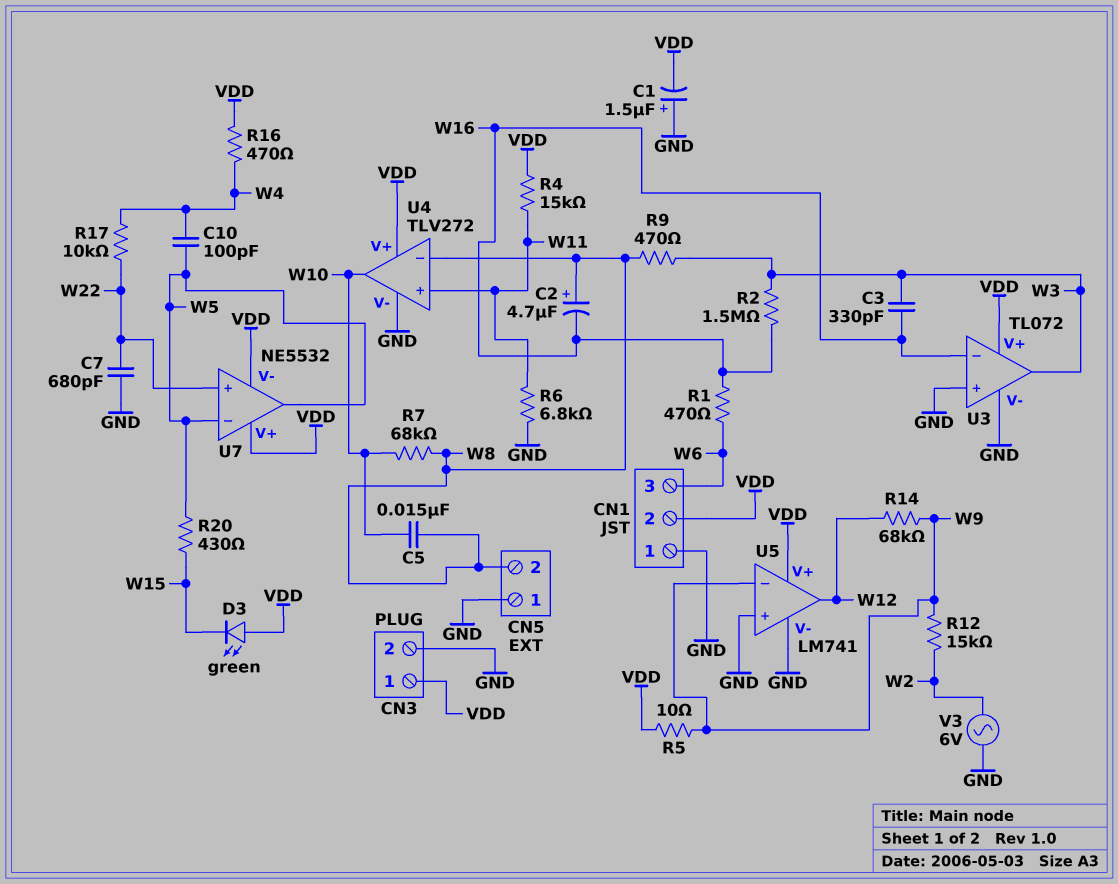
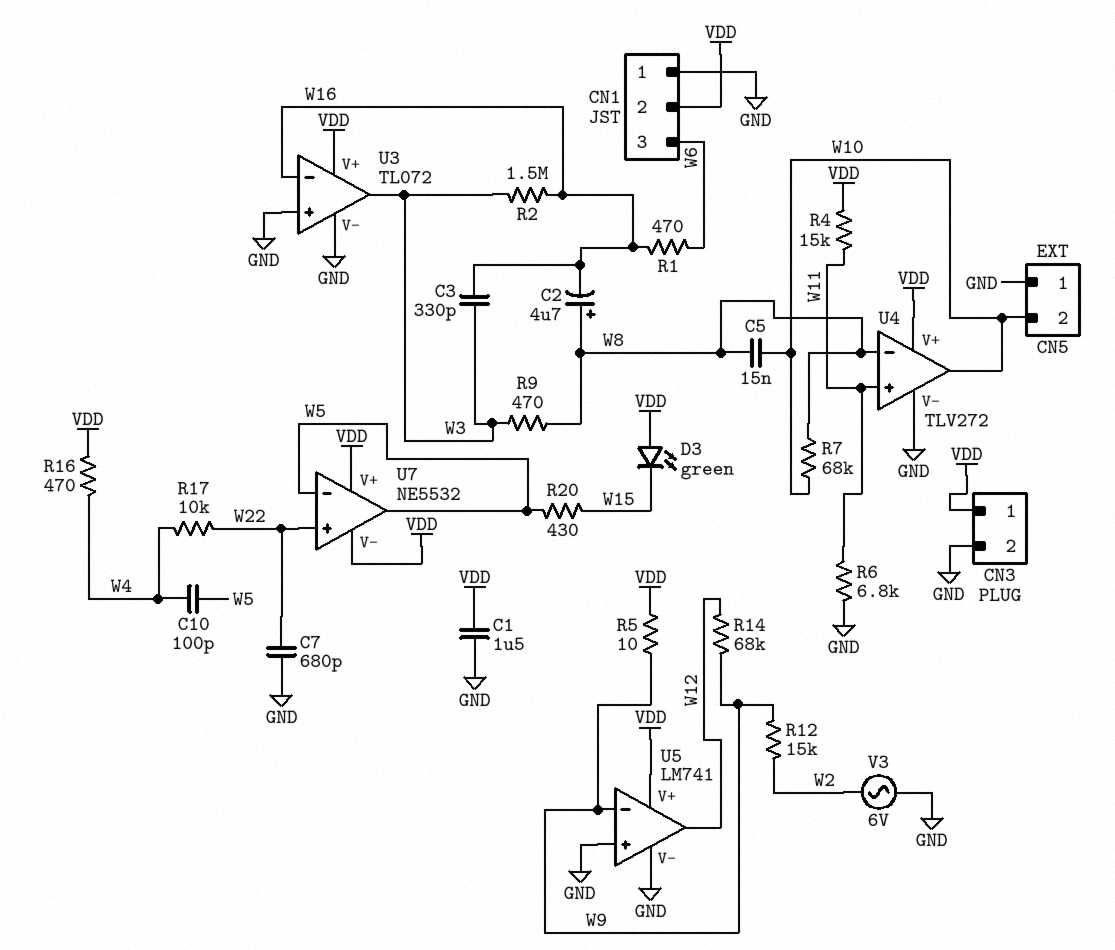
C1: 1.5uF (plus GND, minus VDD) -> 1.5uF (GND, VDD)
CN5 pin 2: W8 -> W10

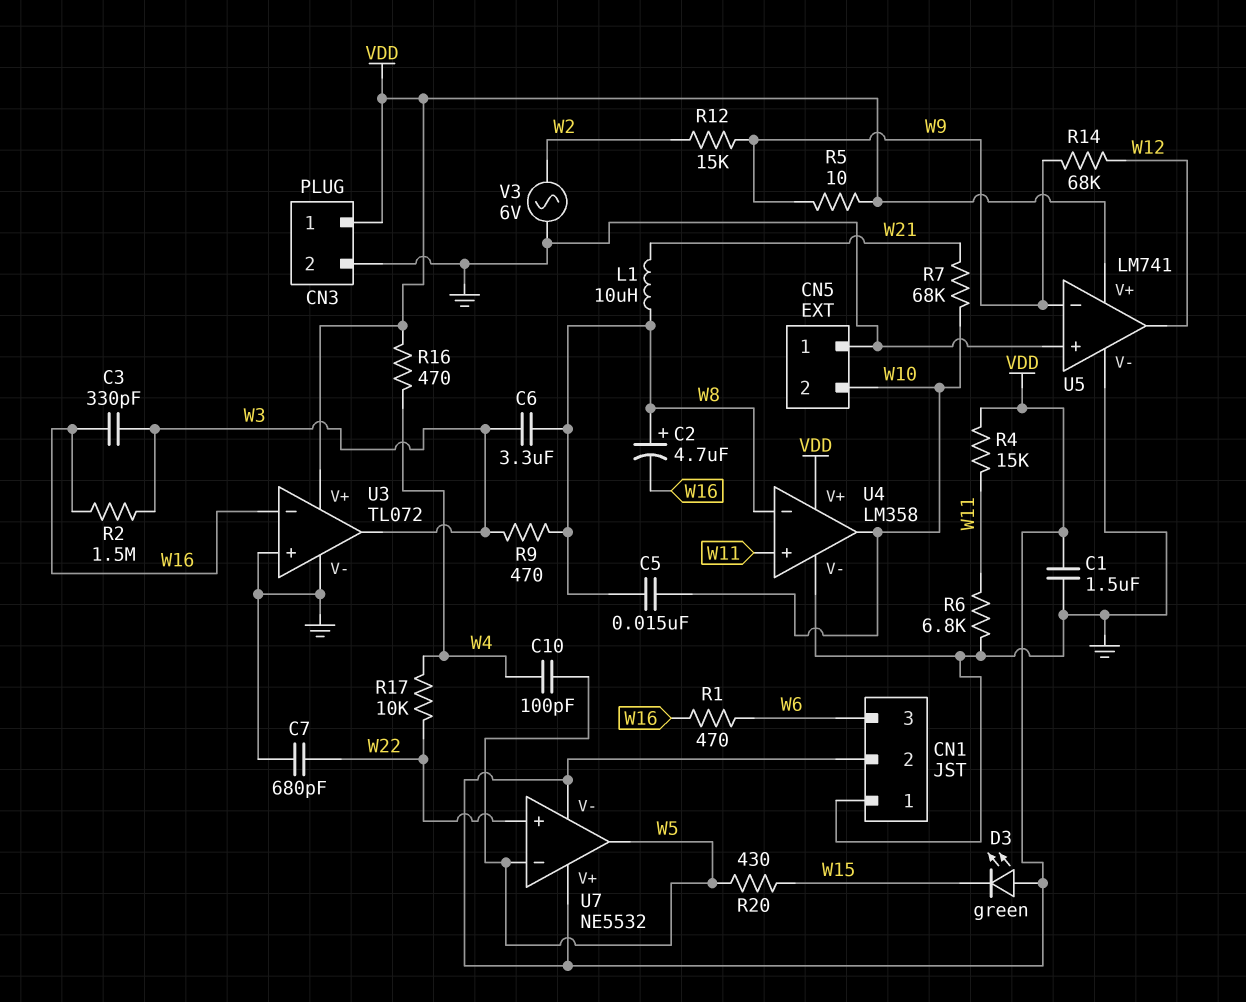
C6: none -> 3.3uF (W3, W8)
L1: none -> 10uH (W8, W21)
R7: 68k (W8, W10) -> 68k (W10, W21)
U4: TLV272 -> LM358

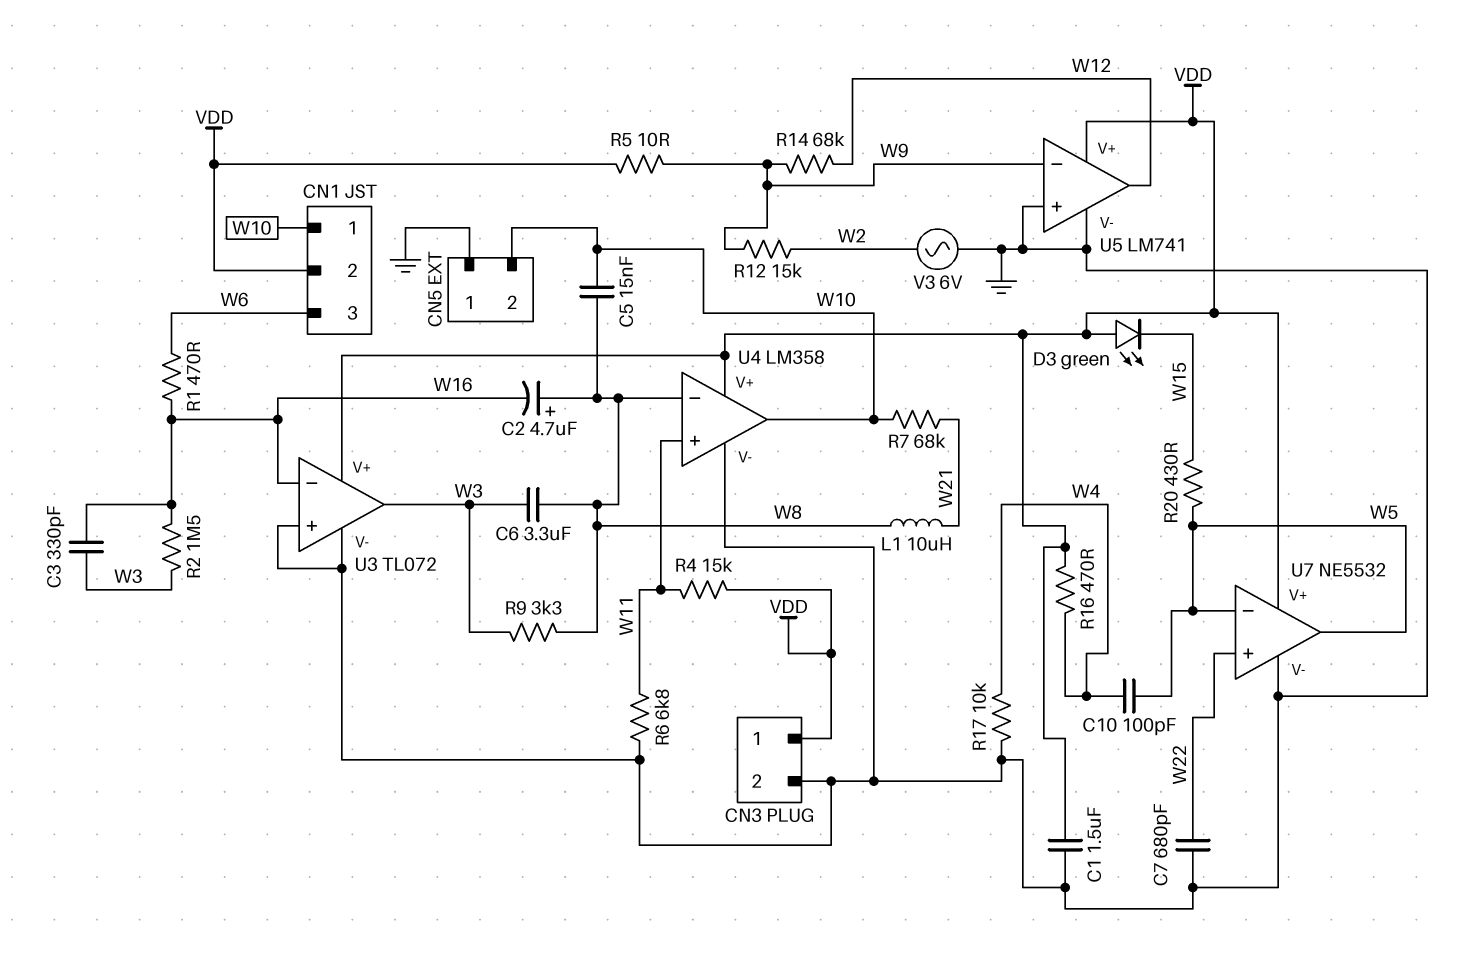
CN1 pin 1: GND -> W10
R9: 470 (W3, W8) -> 3.3k (W3, W8)
R17: 10k (W4, W22) -> 10k (GND, W4)
U7 pin V-: VDD -> GND

